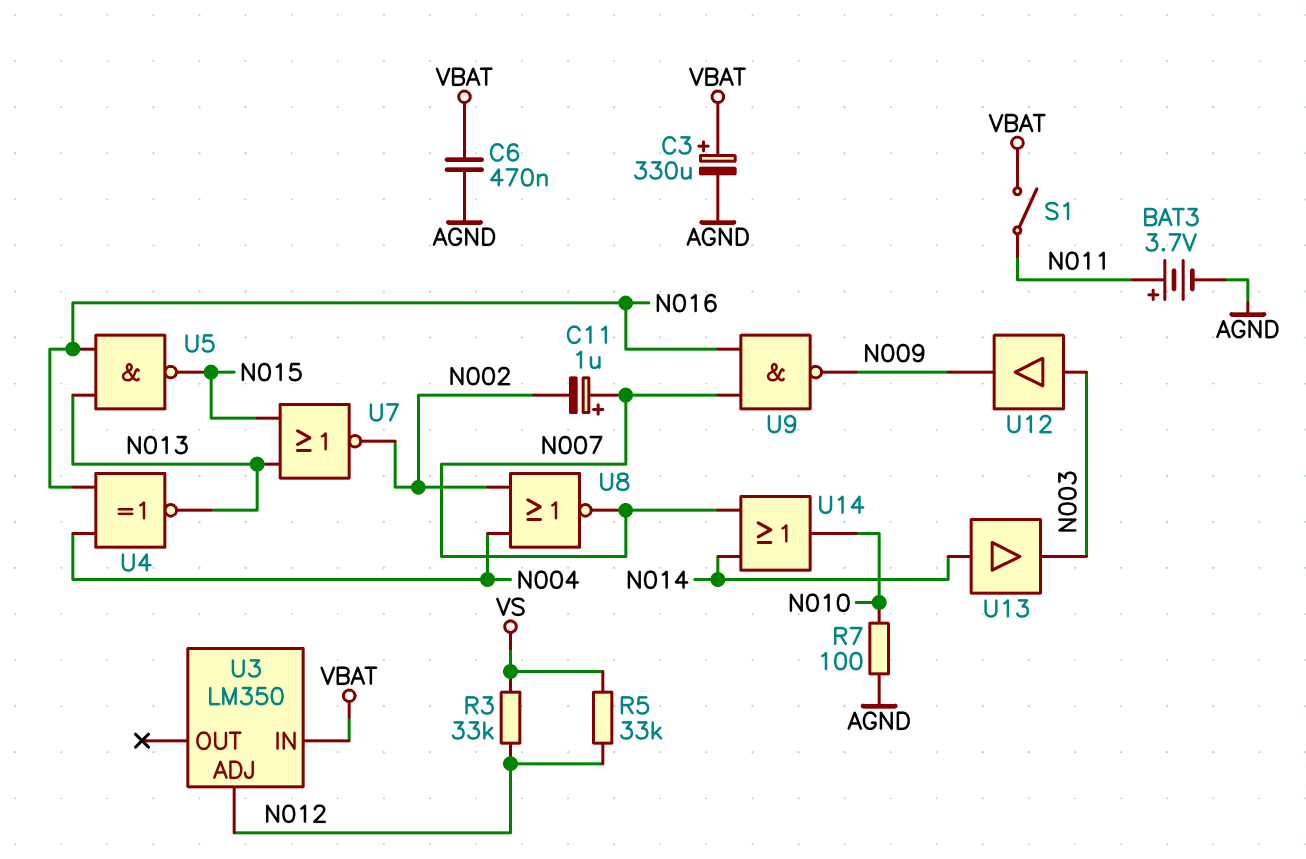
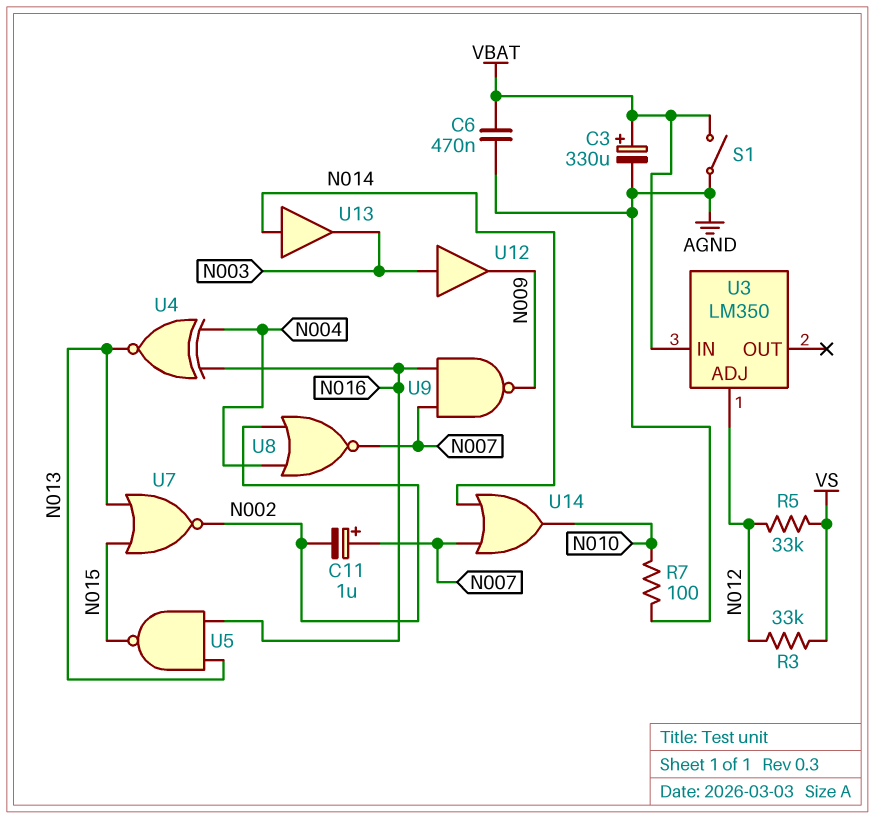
BAT3: 3.7V (plus N011, minus AGND) -> none
S1: switch (N011, VBAT) -> switch (AGND, VBAT)

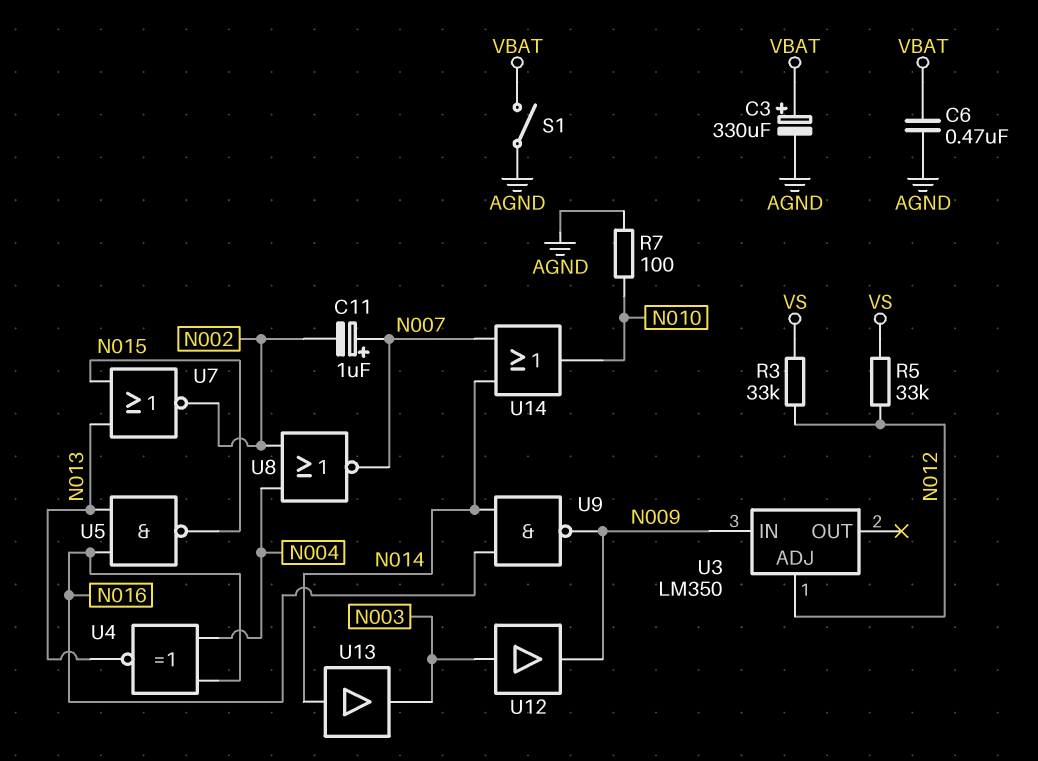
U3 pin IN: VBAT -> N009
U9: NAND (in N007, in N016, out N009) -> NAND (in N014, in N016, out N009)

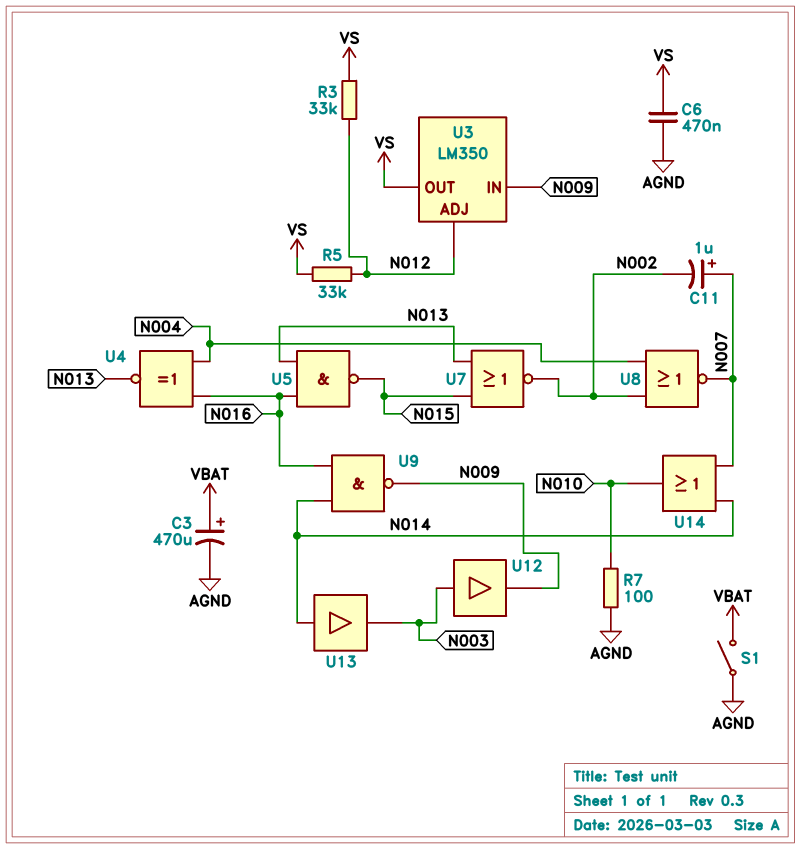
C3: 330uF (plus VBAT, minus AGND) -> 470uF (plus VBAT, minus AGND)
C6: 470nF (AGND, VBAT) -> 470nF (AGND, VS)
U3 pin OUT: none -> VS

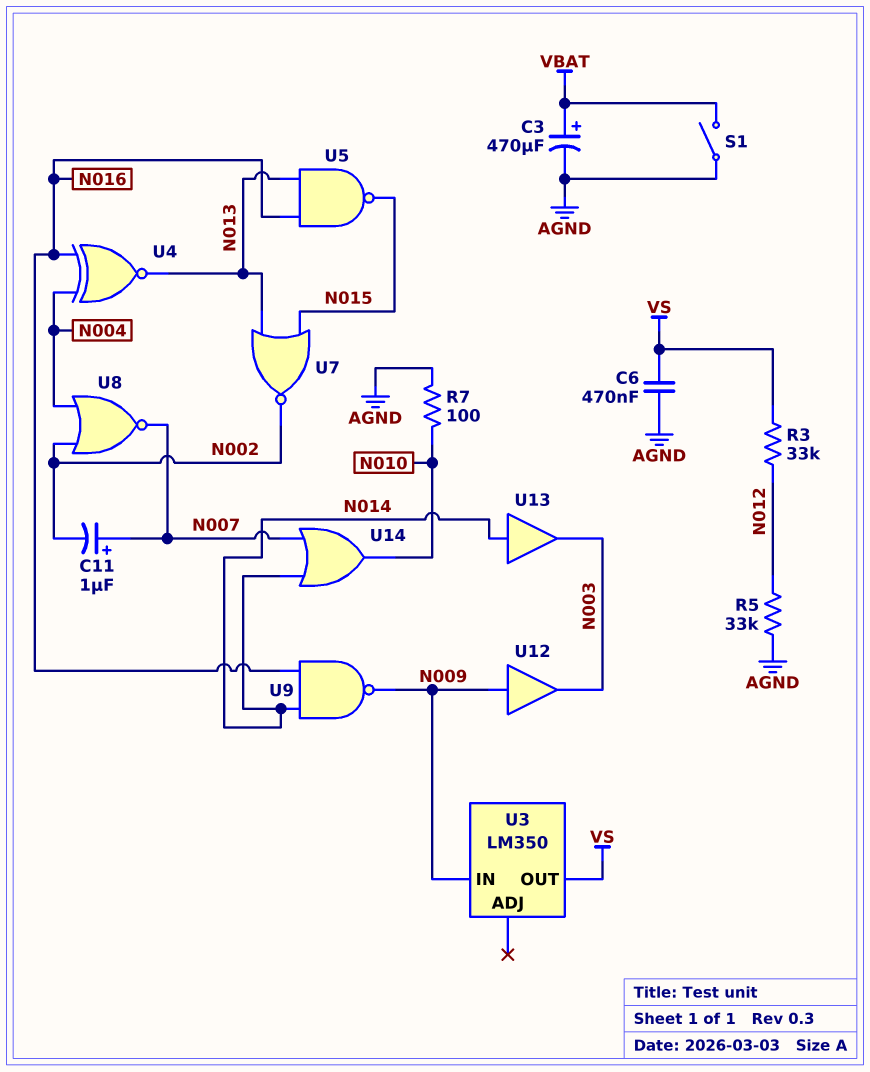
R5: 33k (N012, VS) -> 33k (AGND, N012)
U3 pin ADJ: N012 -> none
U12: buffer (in N003, out N009) -> buffer (in N009, out N003)

